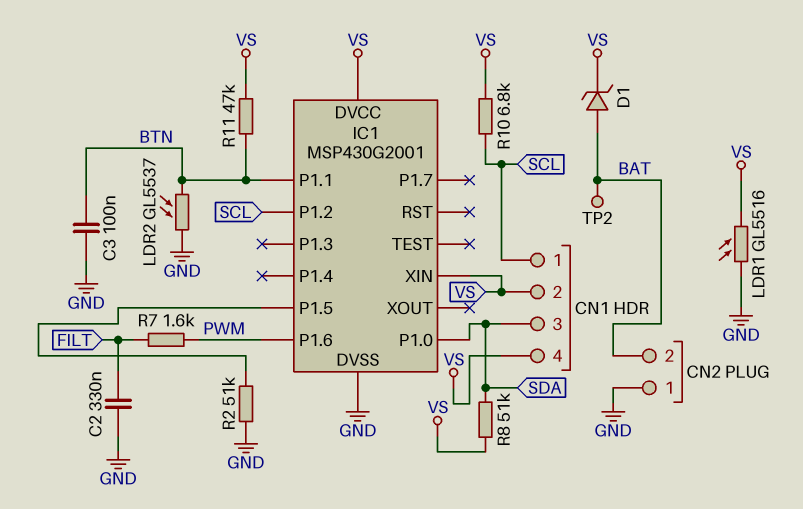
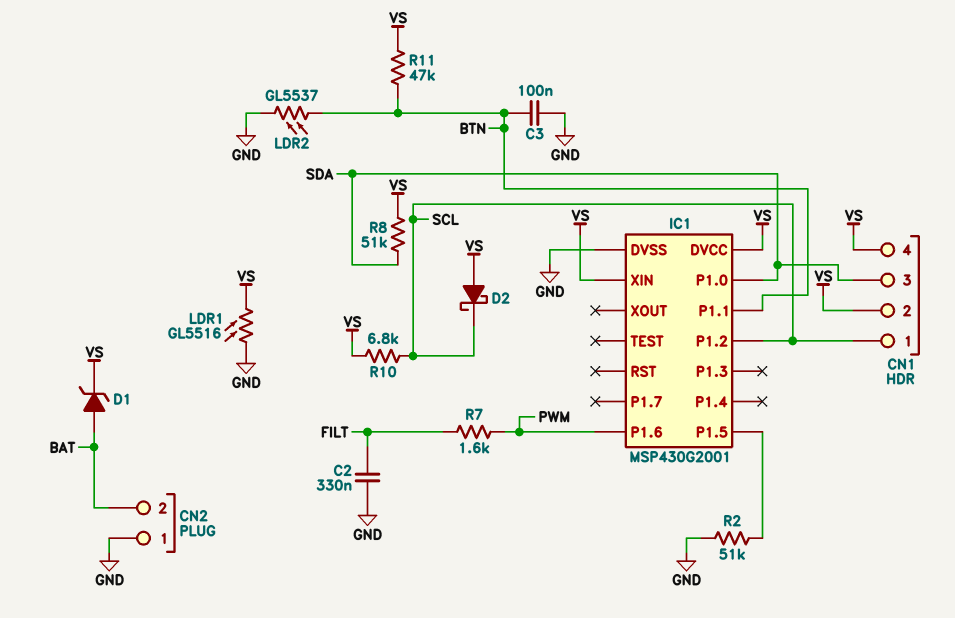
D2: none -> schottky (A VS, K SCL)
TP2: test point (BAT) -> none

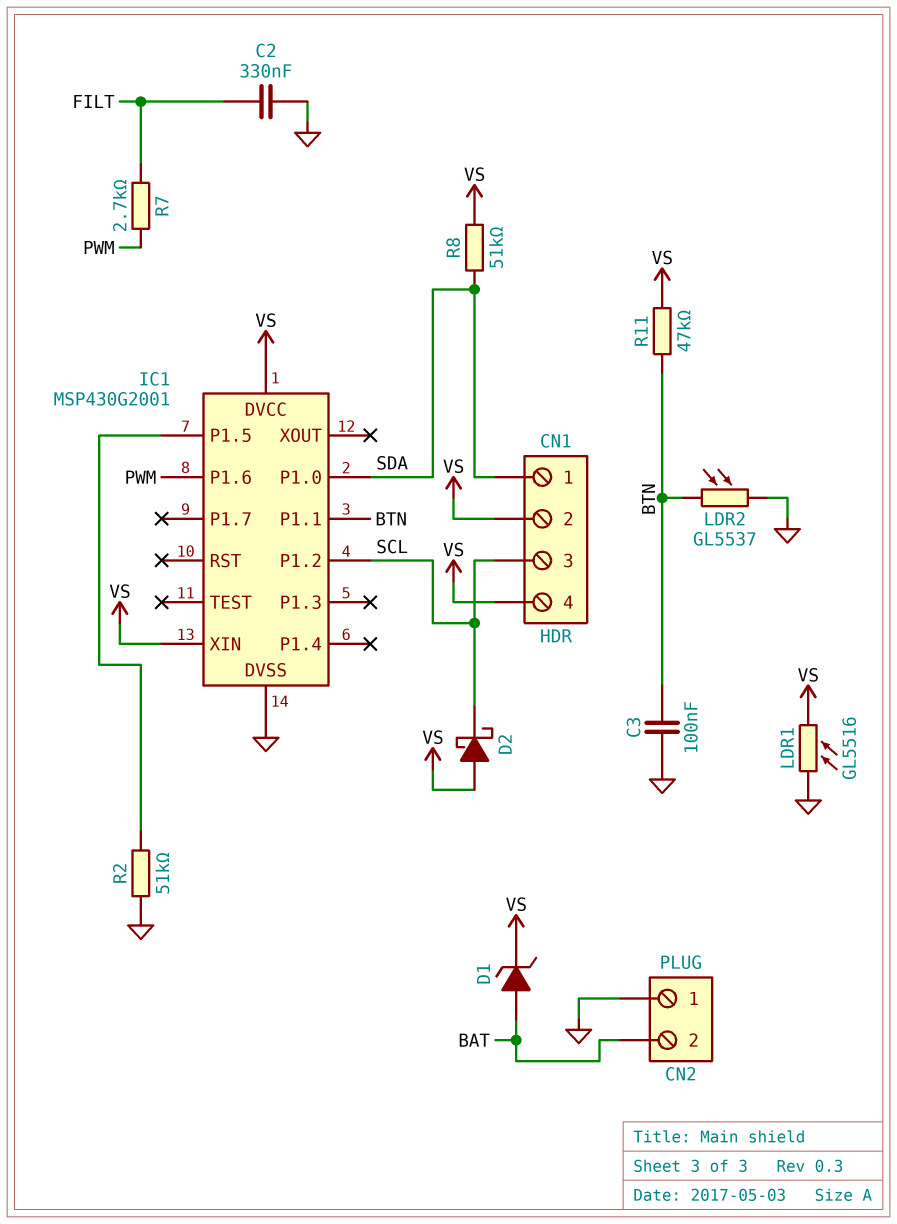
CN1 pin 1: SCL -> SDA
CN1 pin 3: SDA -> SCL
R7: 1.6k (FILT, PWM) -> 2.7k (FILT, PWM)
R10: 6.8k (SCL, VS) -> none

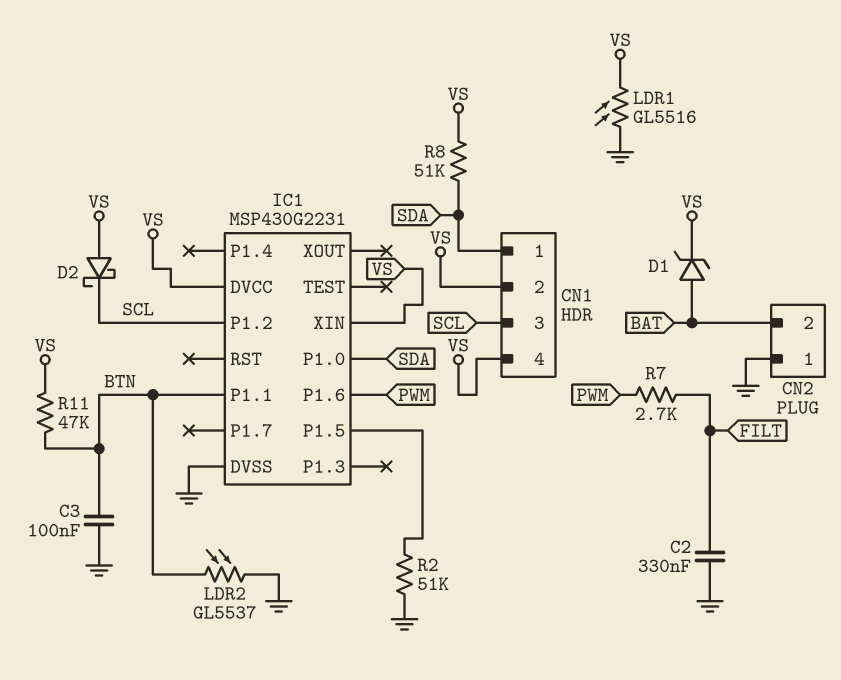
IC1: MSP430G2001 -> MSP430G2231

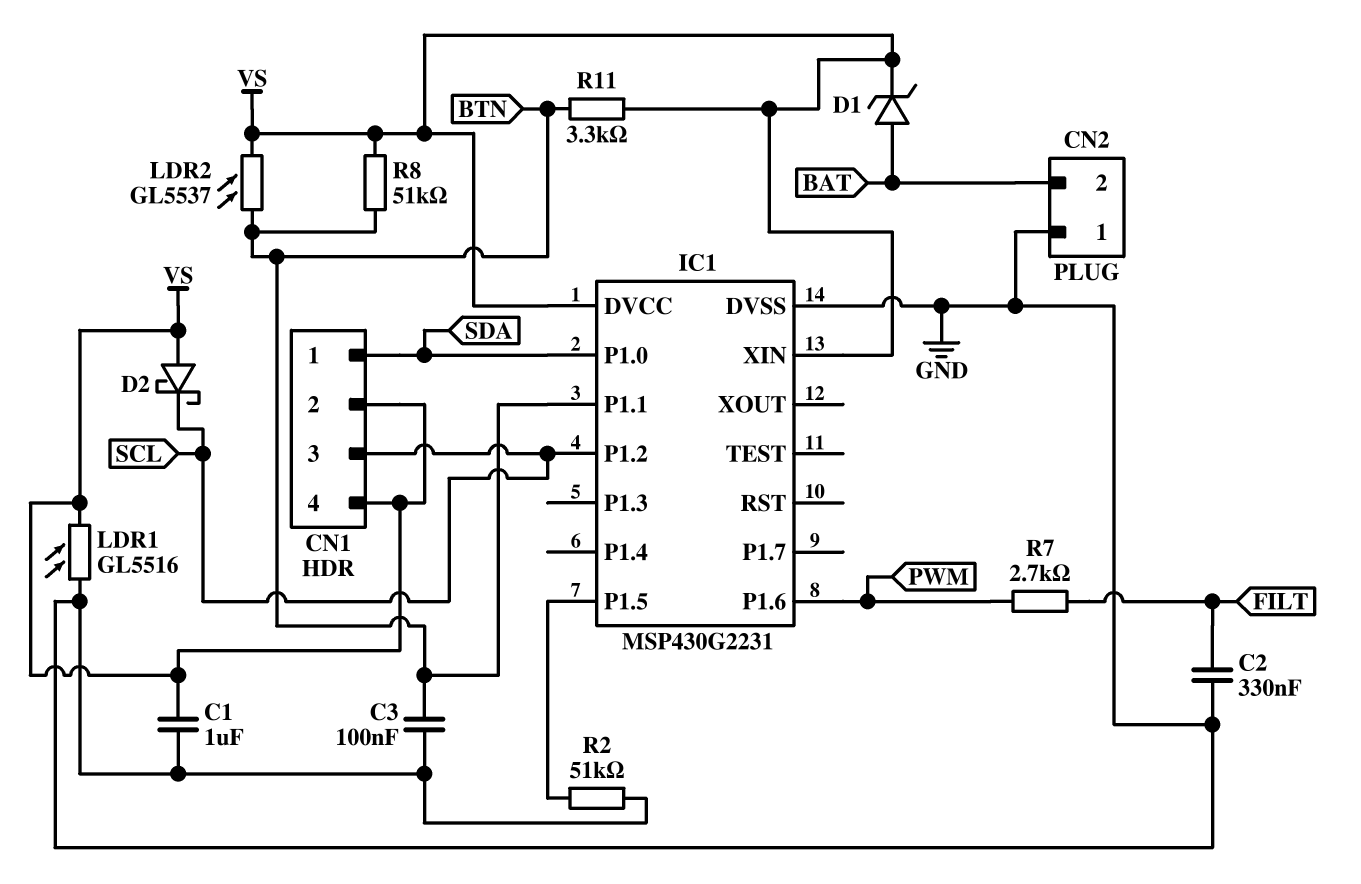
C1: none -> 1uF (GND, VS)
LDR2: GL5537 (BTN, GND) -> GL5537 (BTN, VS)
R8: 51k (SDA, VS) -> 51k (BTN, VS)
R11: 47k (BTN, VS) -> 3.3k (BTN, VS)

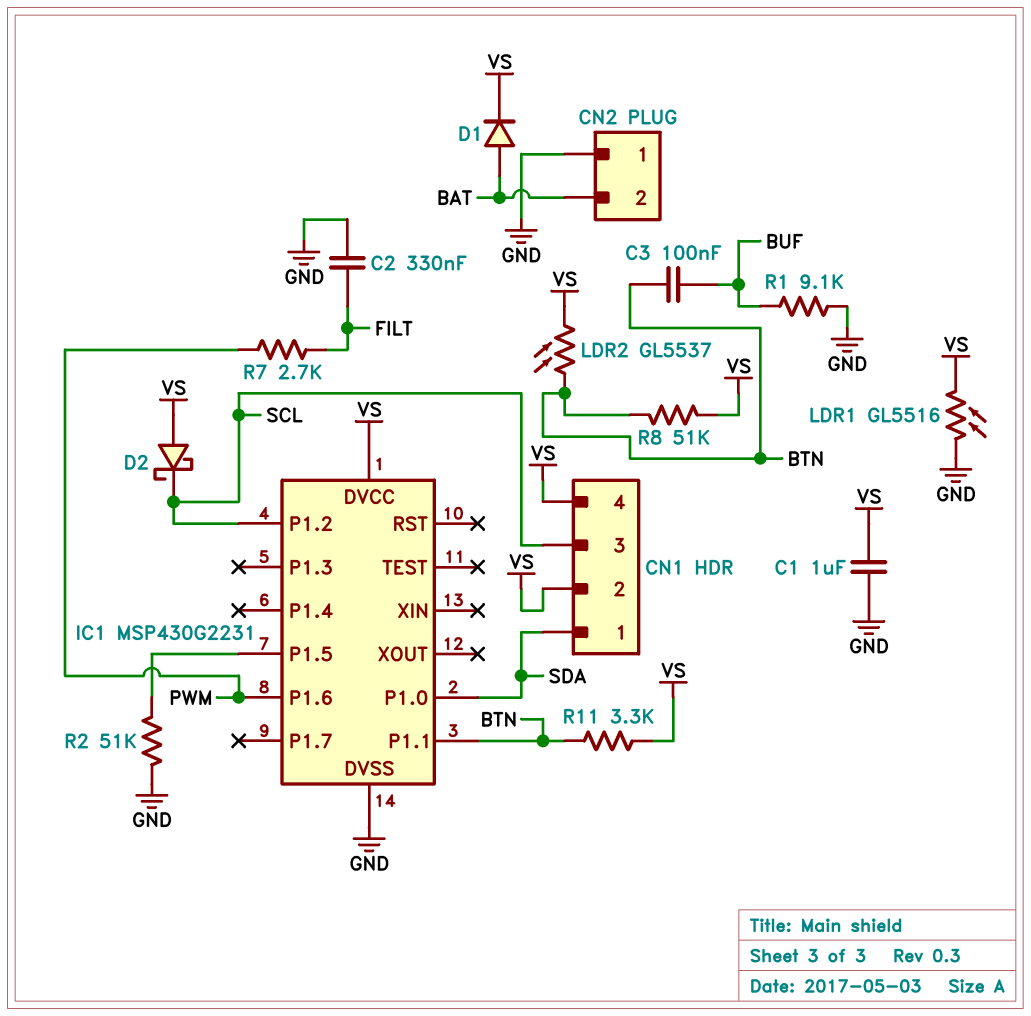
C3: 100nF (BTN, GND) -> 100nF (BTN, BUF)
D1: zener (A BAT, K VS) -> diode (A BAT, K VS)
IC1 pin XIN: VS -> none
R1: none -> 9.1k (BUF, GND)

